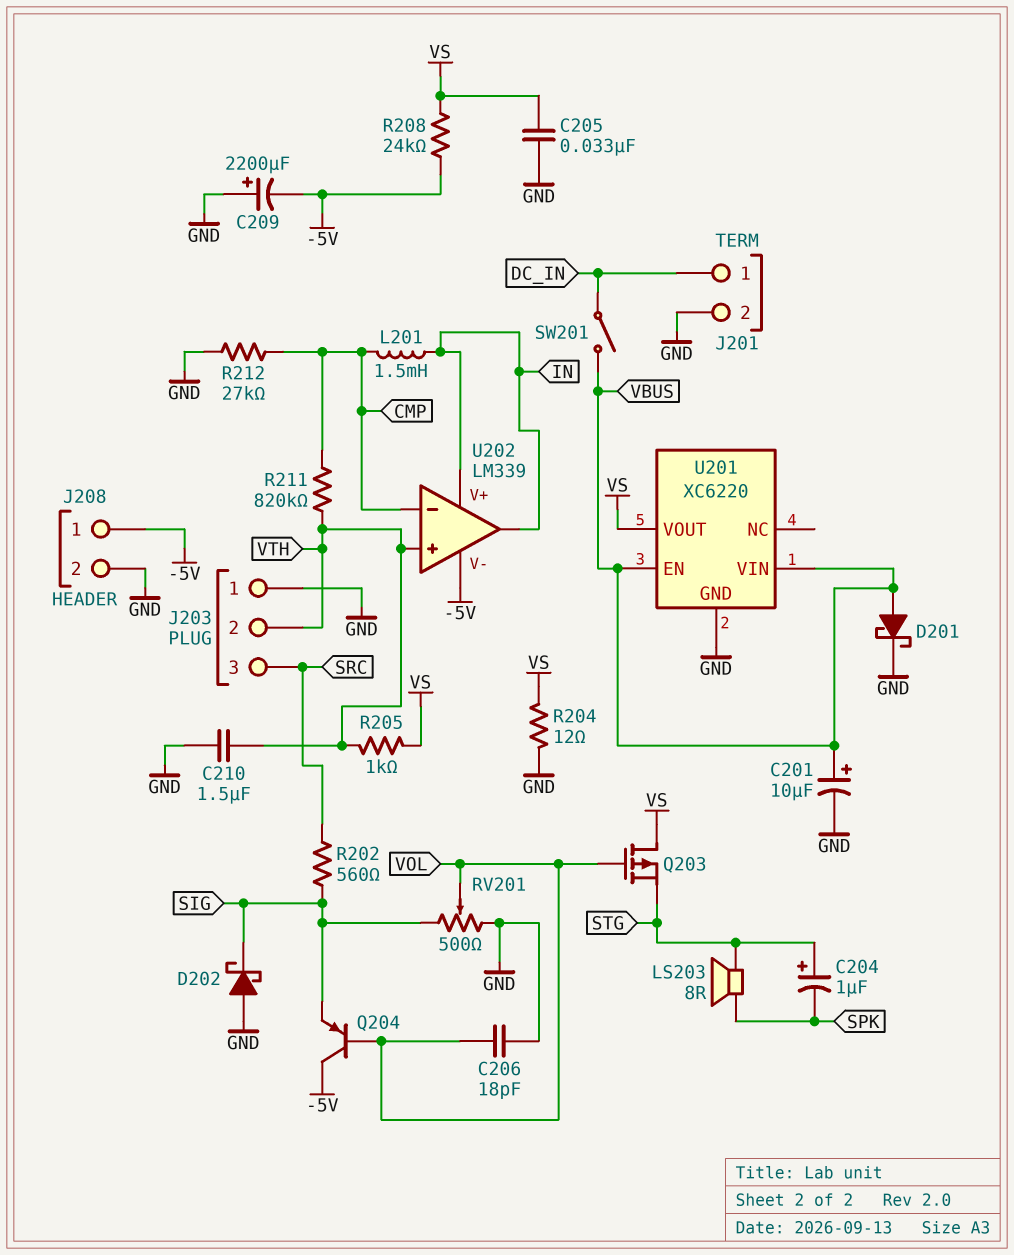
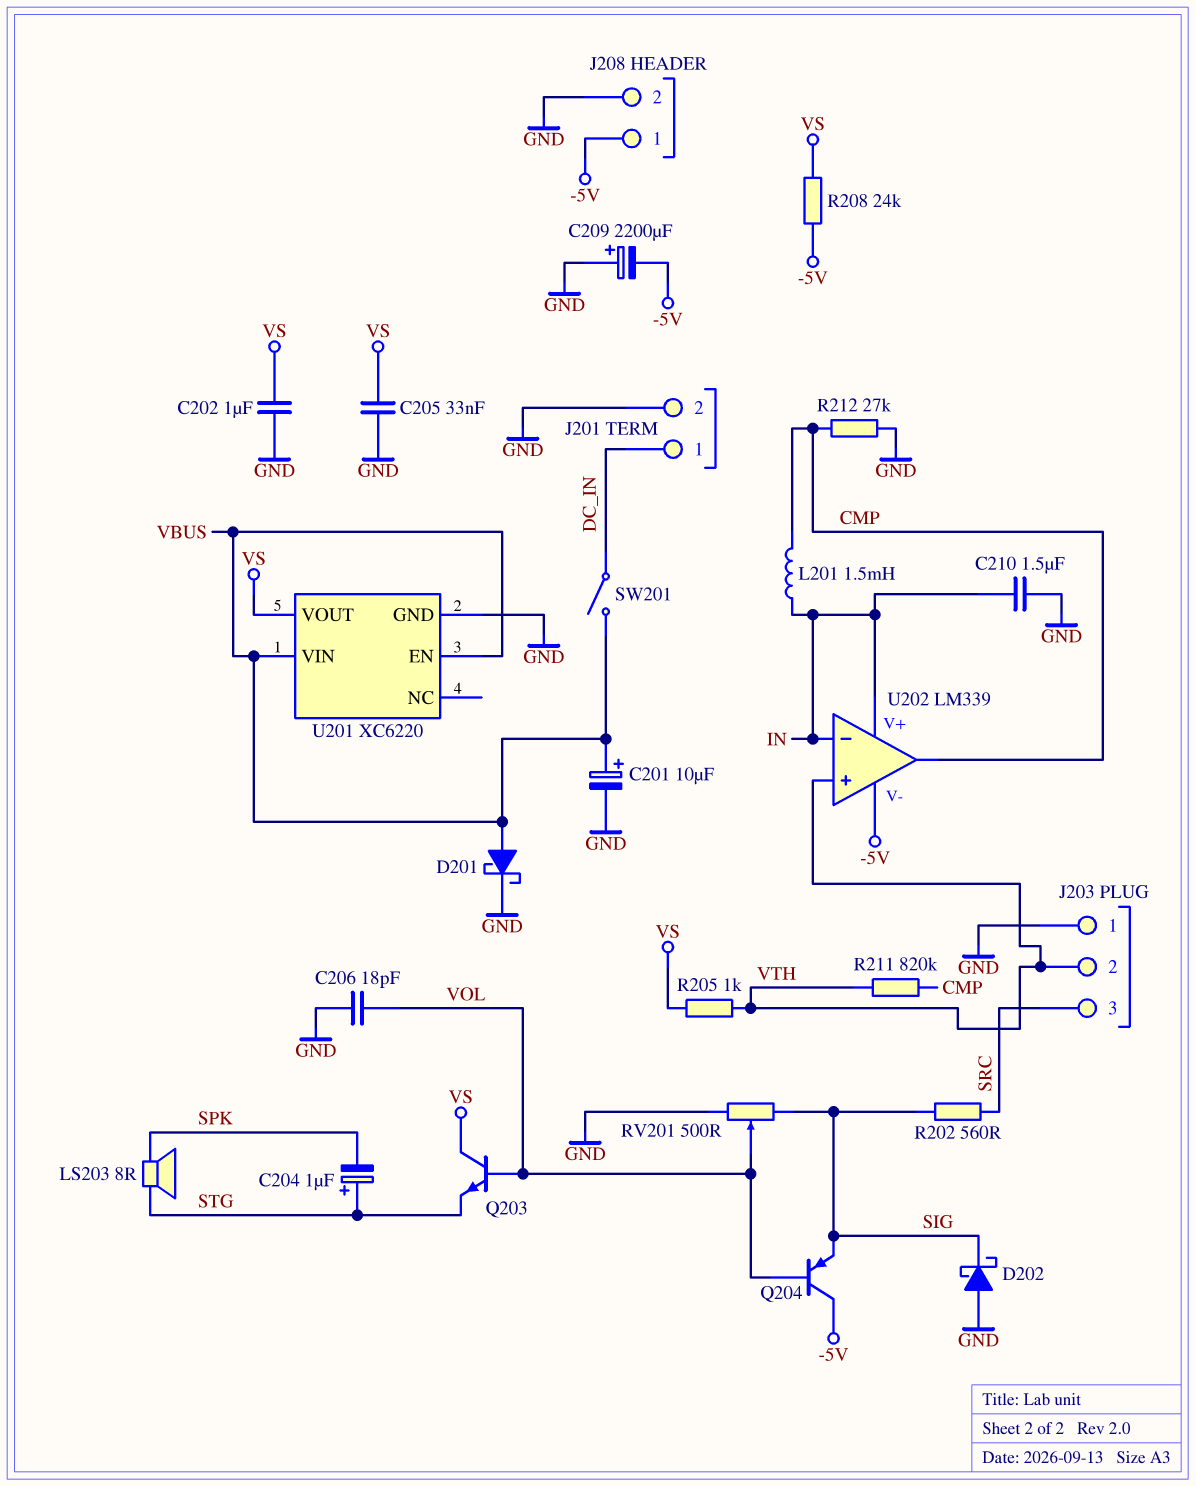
C202: none -> 1uF (GND, VS)
C210: 1.5uF (GND, VTH) -> 1.5uF (GND, IN)
Q203: PMOS (G VOL, D VS, S STG) -> NPN (B VOL, C VS, E STG)
R204: 12 (GND, VS) -> none
U202 pin in-: CMP -> IN
U202 pin out: IN -> CMP

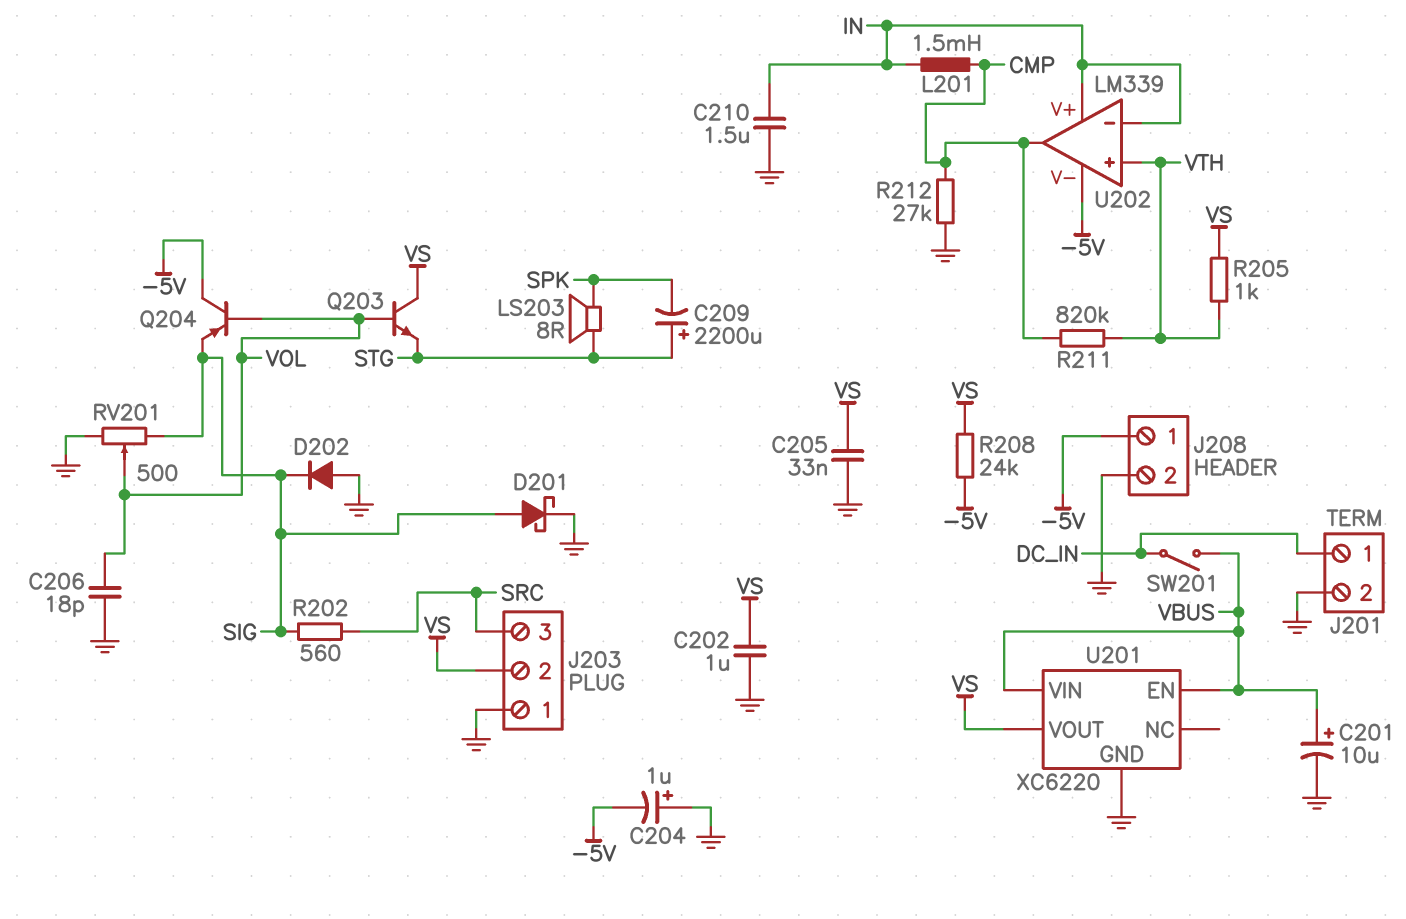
C204: 1uF (plus STG, minus SPK) -> 1uF (plus GND, minus -5V)
C209: 2200uF (plus GND, minus -5V) -> 2200uF (plus STG, minus SPK)
D201: schottky (A VBUS, K GND) -> schottky (A SIG, K GND)
D202: schottky (A GND, K SIG) -> diode (A GND, K SIG)
J203 pin 2: VTH -> VS

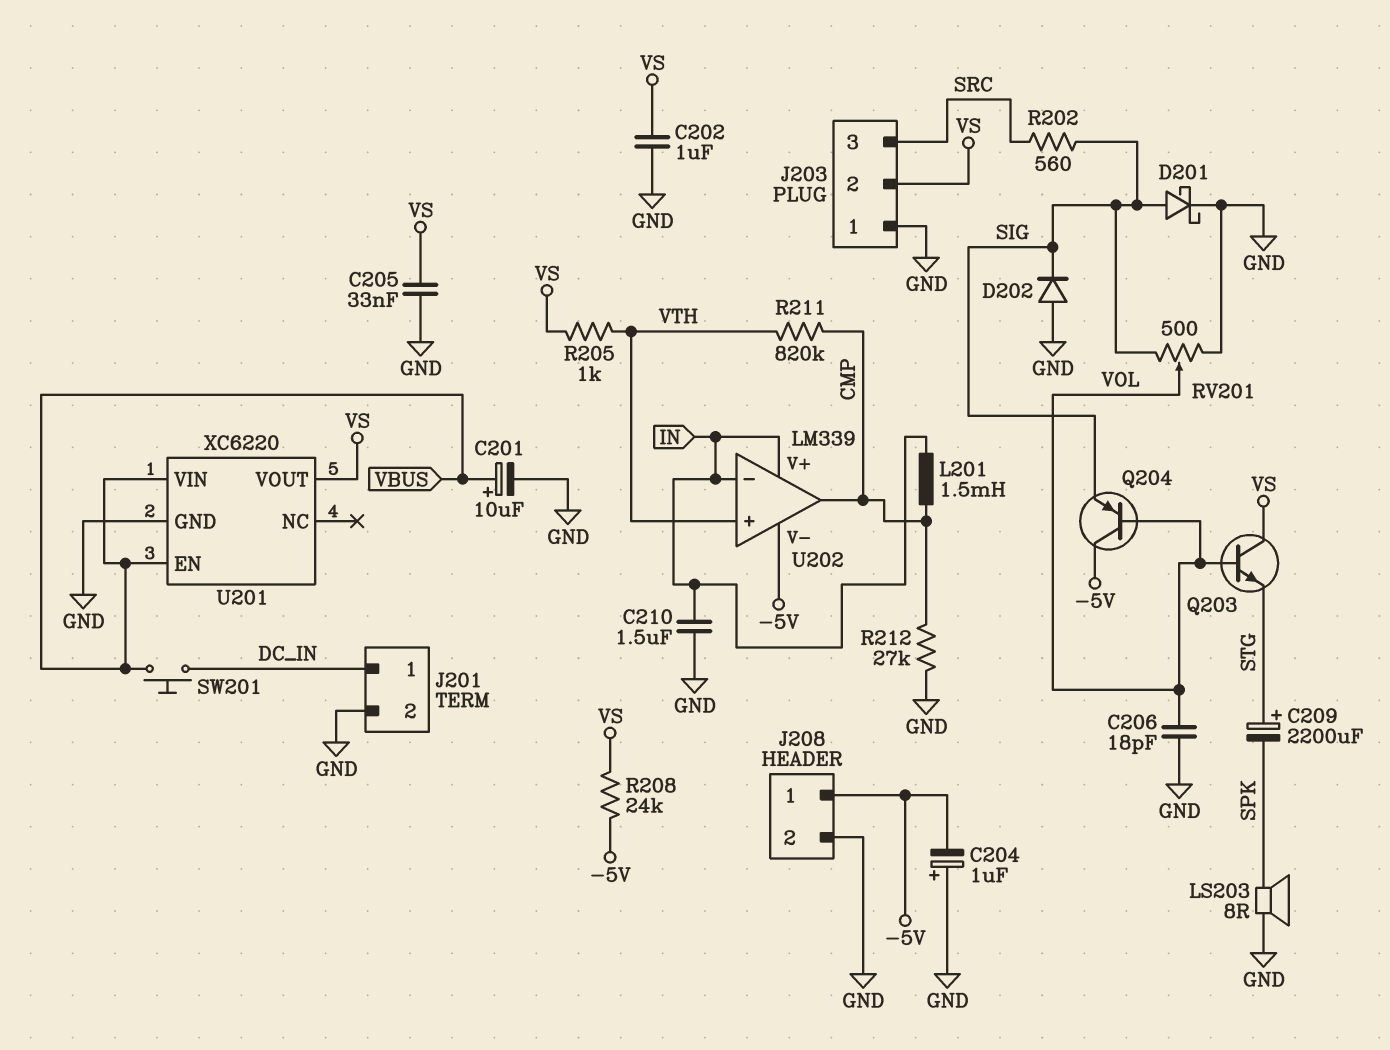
LS203: speaker 8R (SPK, STG) -> speaker 8R (GND, SPK)
SW201: switch (DC_IN, VBUS) -> button (DC_IN, VBUS)

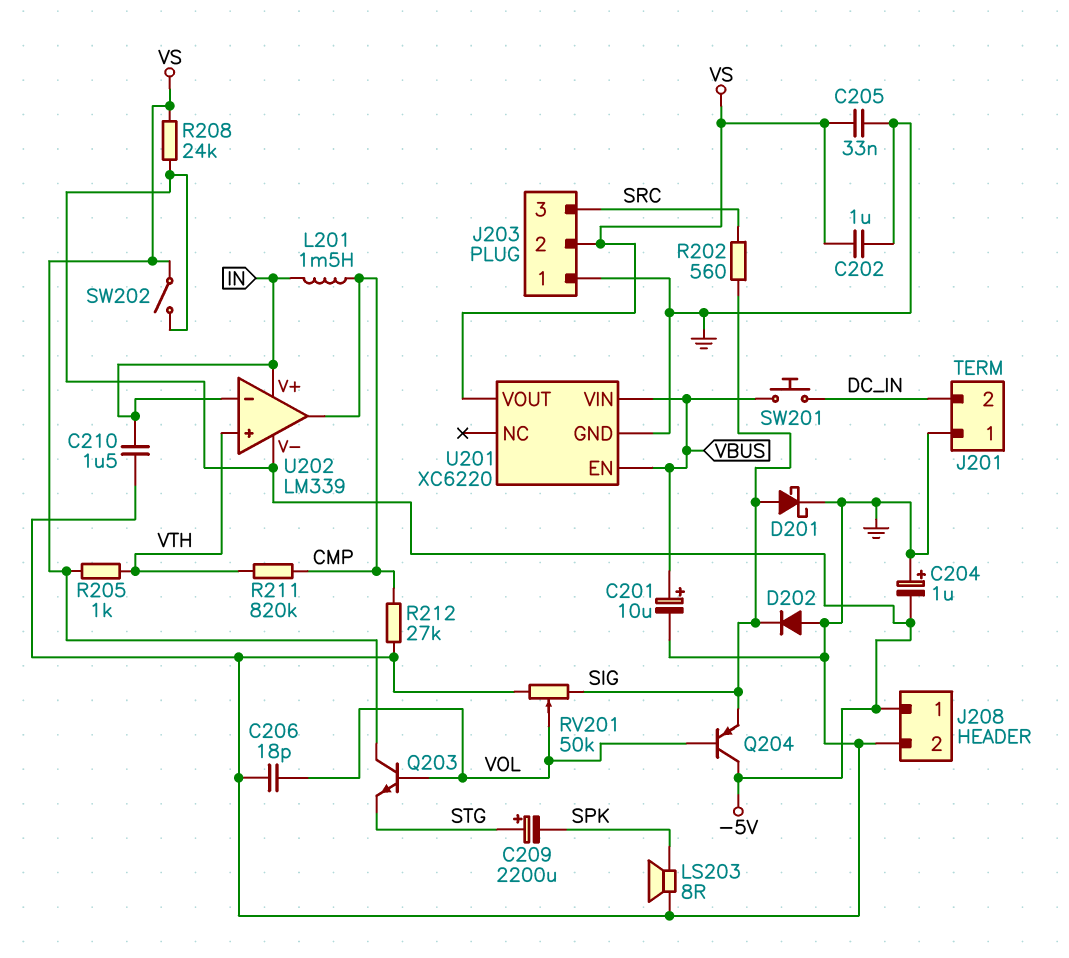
J201 pin 1: DC_IN -> GND
J201 pin 2: GND -> DC_IN
RV201: 500 (GND, SIG, wiper VOL) -> 50k (GND, SIG, wiper VOL)
SW202: none -> switch (-5V, VS)

